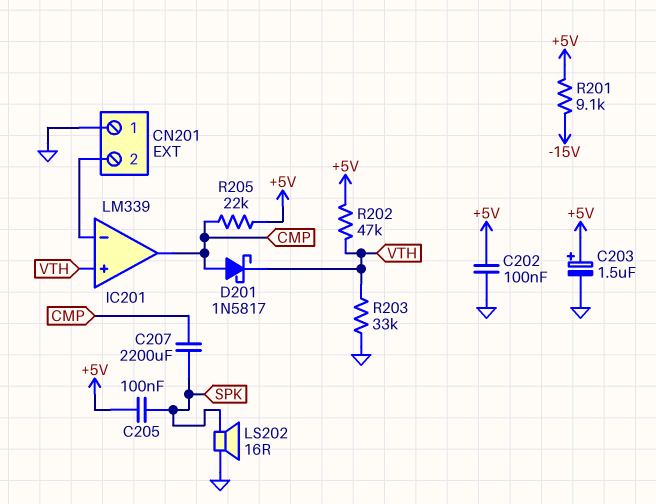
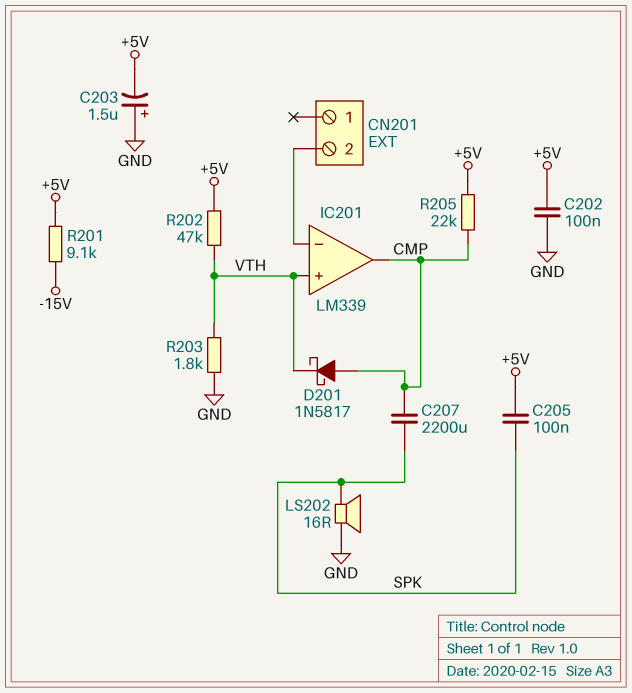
C203: 1.5uF (plus +5V, minus GND) -> 1.5uF (plus GND, minus +5V)
CN201 pin 1: GND -> none
R203: 33k (GND, VTH) -> 1.8k (GND, VTH)

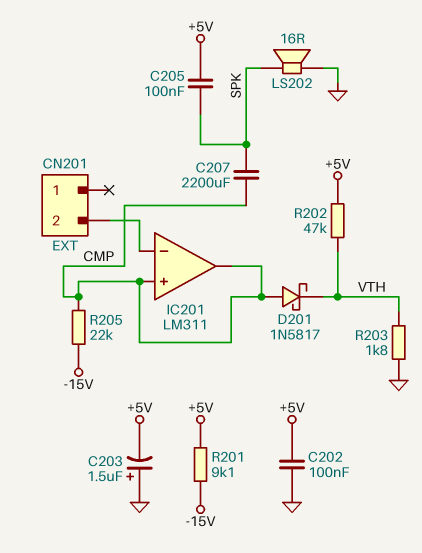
IC201: LM339 -> LM311
IC201 pin in+: VTH -> CMP
R205: 22k (+5V, CMP) -> 22k (-15V, CMP)

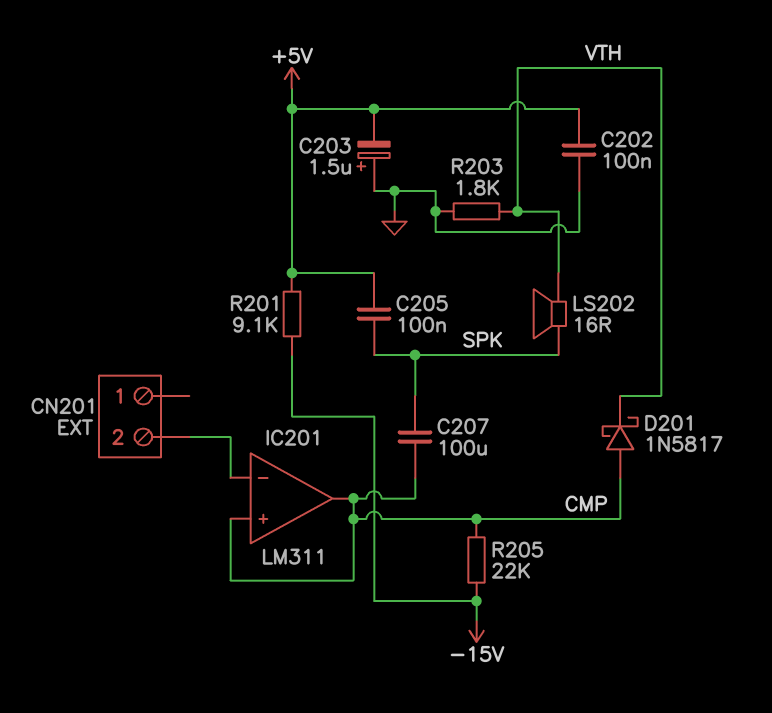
C207: 2200uF (CMP, SPK) -> 100uF (CMP, SPK)
LS202: speaker 16R (GND, SPK) -> speaker 16R (SPK, VTH)
R202: 47k (+5V, VTH) -> none

